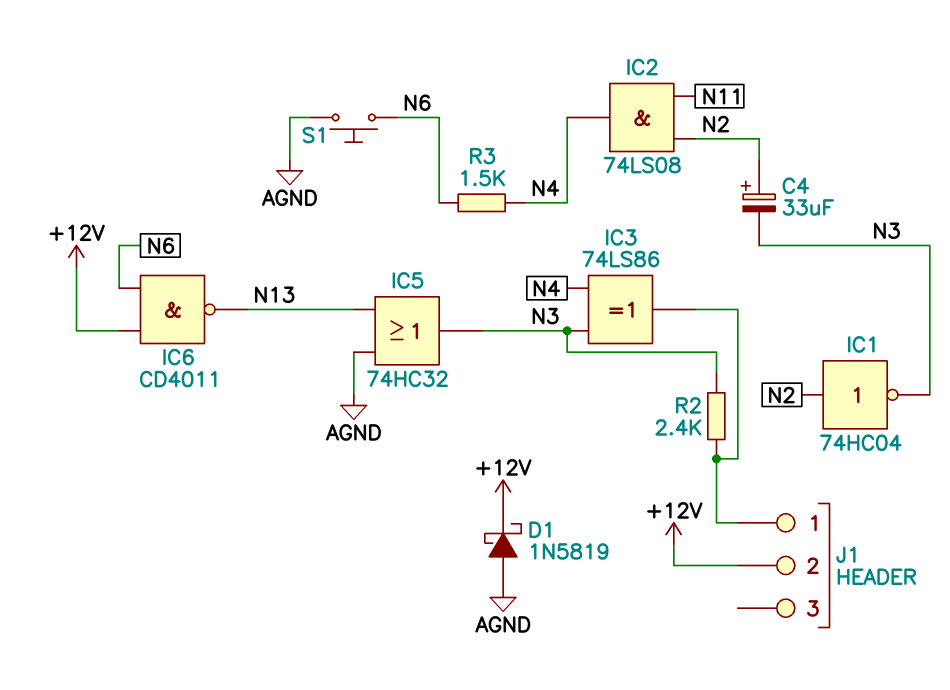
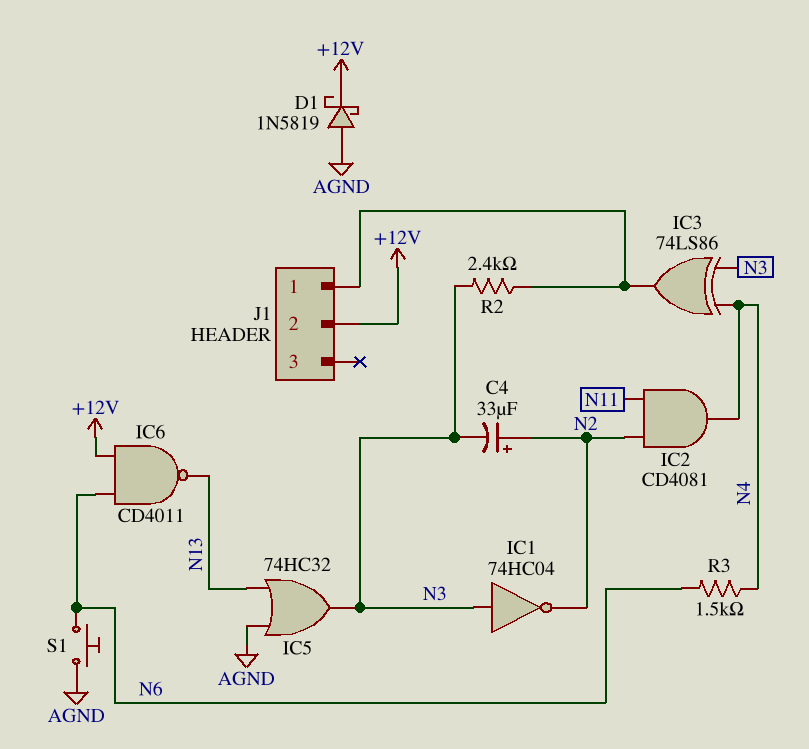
IC1: NOT 74HC04 (in N2, out N3) -> NOT 74HC04 (in N3, out N2)
IC2: AND 74LS08 (in N2, in N11, out N4) -> AND CD4081 (in N2, in N11, out N4)

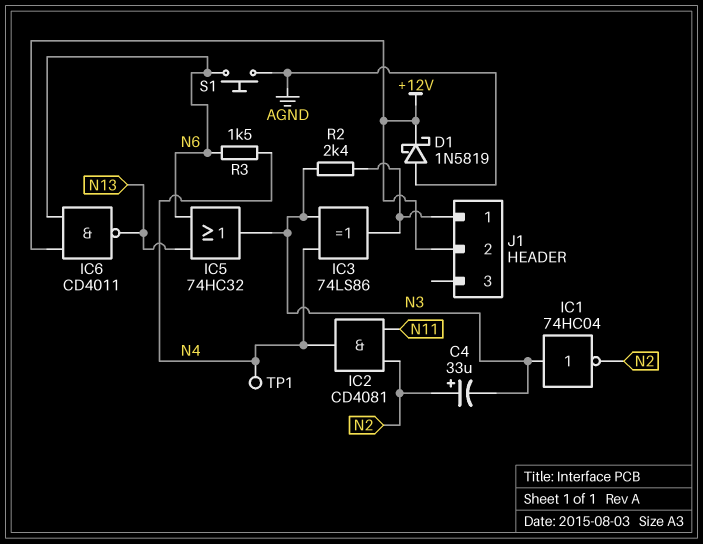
IC5: OR 74HC32 (in AGND, in N13, out N3) -> OR 74HC32 (in N6, in N13, out N3)
TP1: none -> test point (N4)

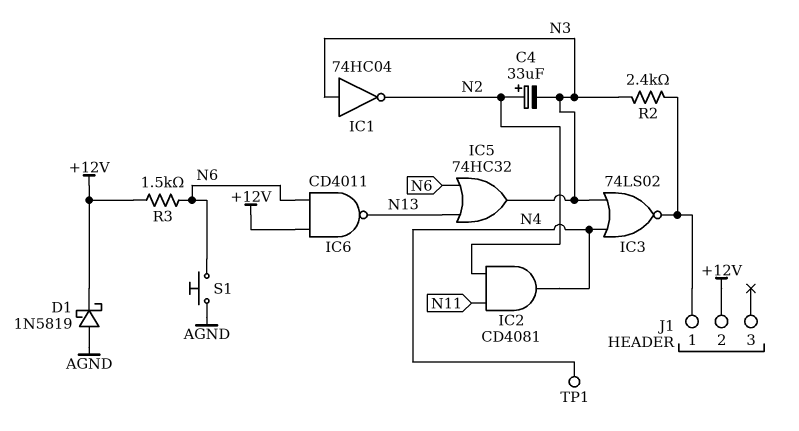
IC3: XOR 74LS86 (in N3, in N4, out J1/1) -> NOR 74LS02 (in N3, in N4, out J1/1)
R3: 1.5k (N4, N6) -> 1.5k (+12V, N6)

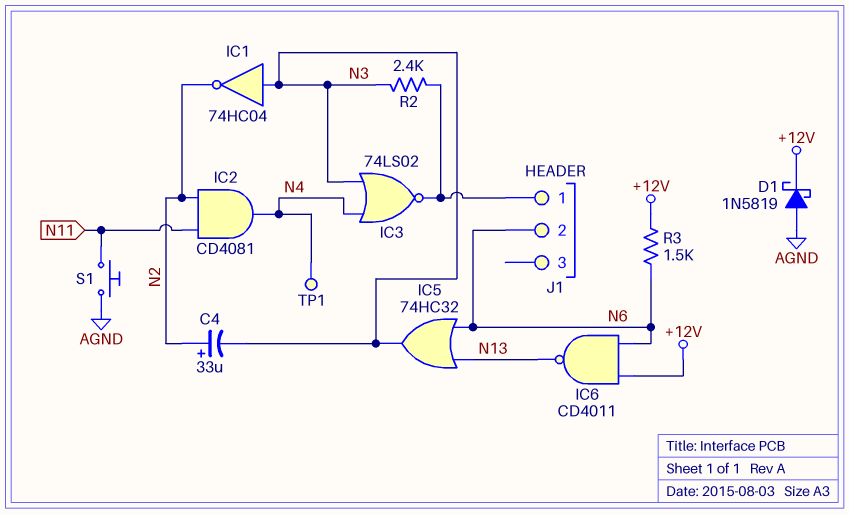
J1 pin 2: +12V -> N6
S1: button (AGND, N6) -> button (AGND, N11)

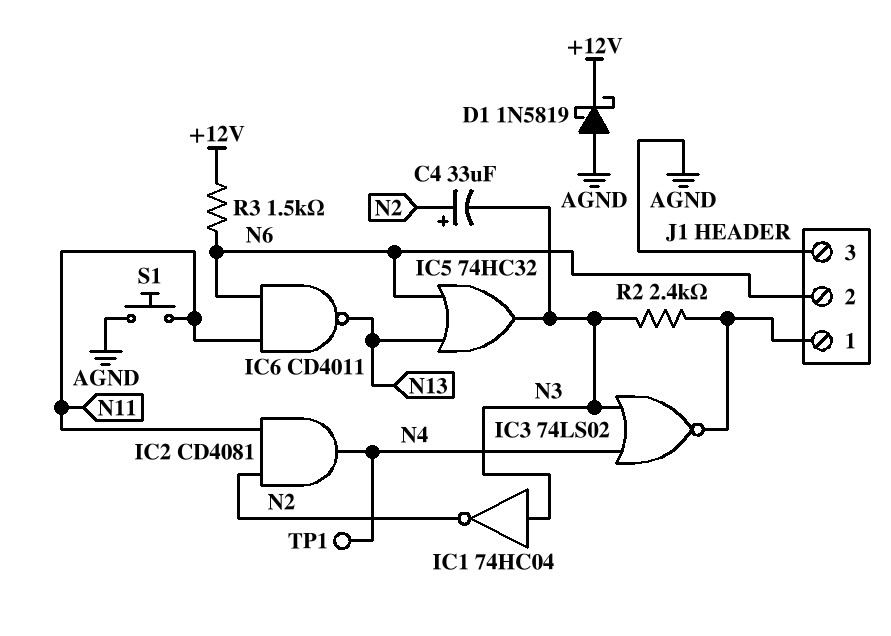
IC6: NAND CD4011 (in +12V, in N6, out N13) -> NAND CD4011 (in N6, in N11, out N13)
J1 pin 3: none -> AGND

